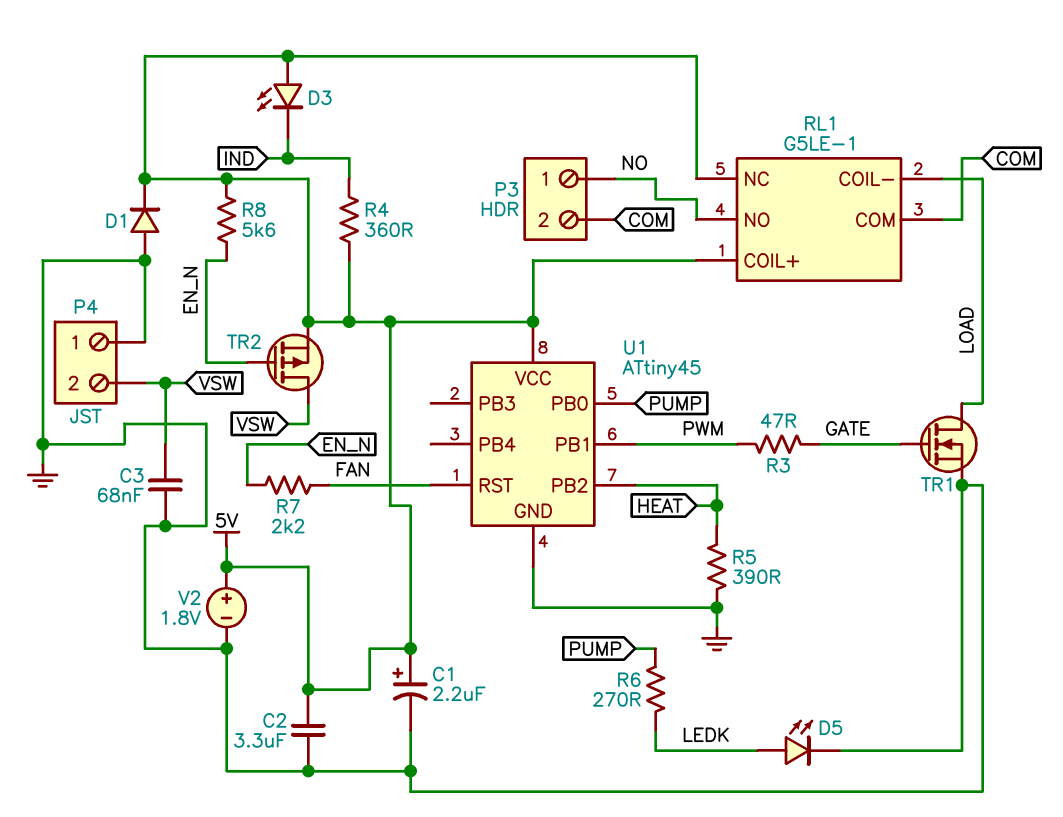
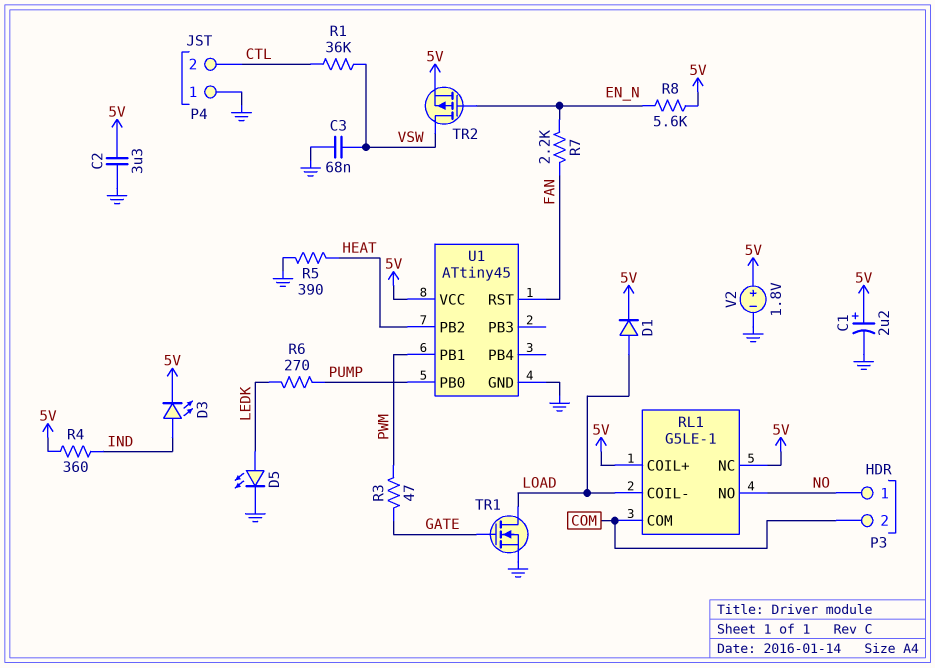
D1: diode (A GND, K 5V) -> diode (A LOAD, K 5V)
D3: LED (A 5V, K IND) -> LED (A IND, K 5V)
P4 pin 2: VSW -> CTL
R1: none -> 36k (CTL, VSW)

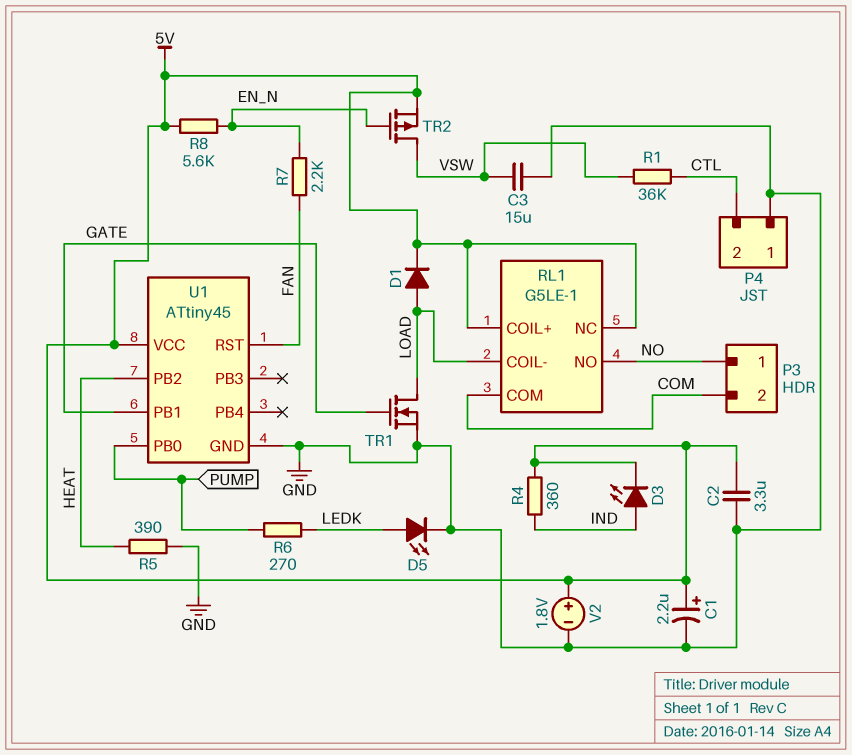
C3: 68nF (GND, VSW) -> 15uF (GND, VSW)
R3: 47 (GATE, PWM) -> none
U1 pin PB1: PWM -> GATE

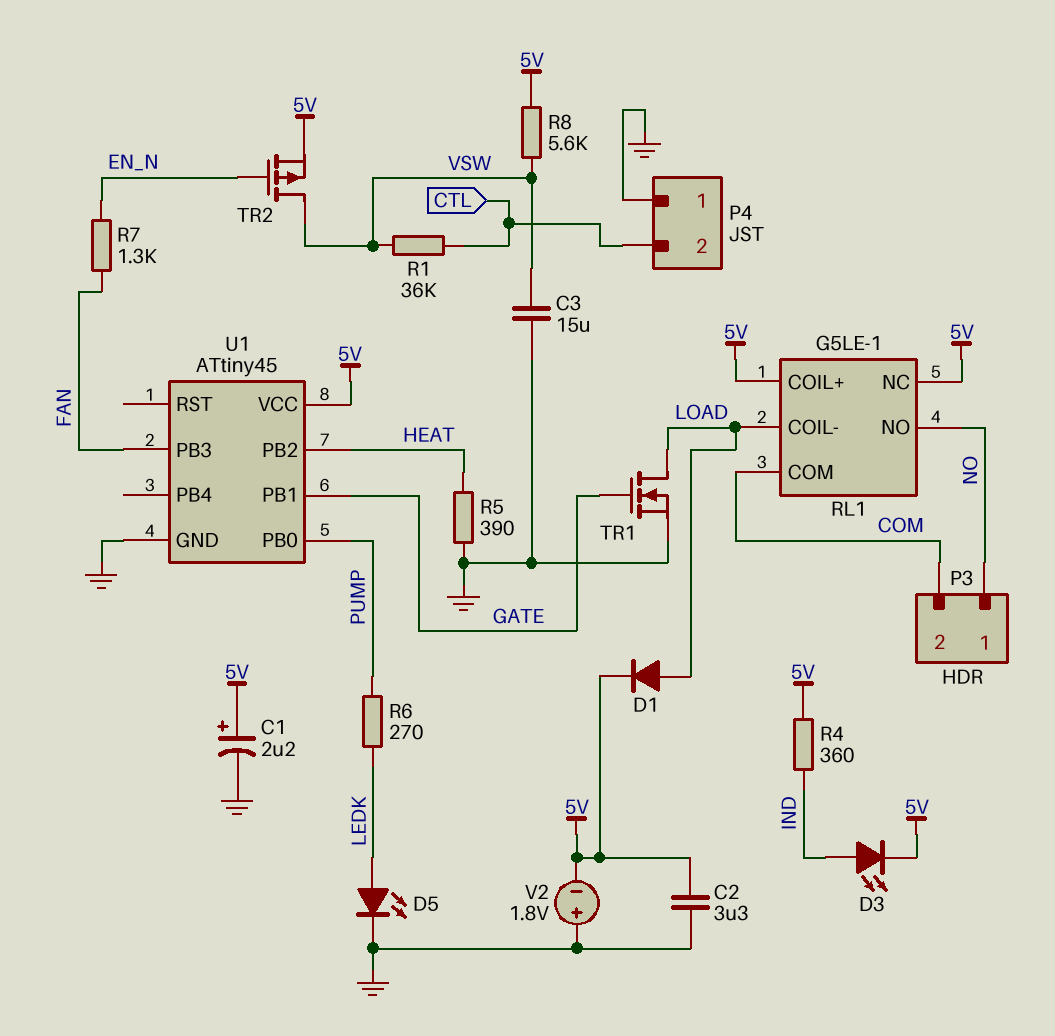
R7: 2.2k (EN_N, FAN) -> 1.3k (EN_N, FAN)
R8: 5.6k (5V, EN_N) -> 5.6k (5V, VSW)
U1 pin PB3: none -> FAN
U1 pin RST: FAN -> none
V2: 1.8V (plus 5V, minus GND) -> 1.8V (plus GND, minus 5V)

